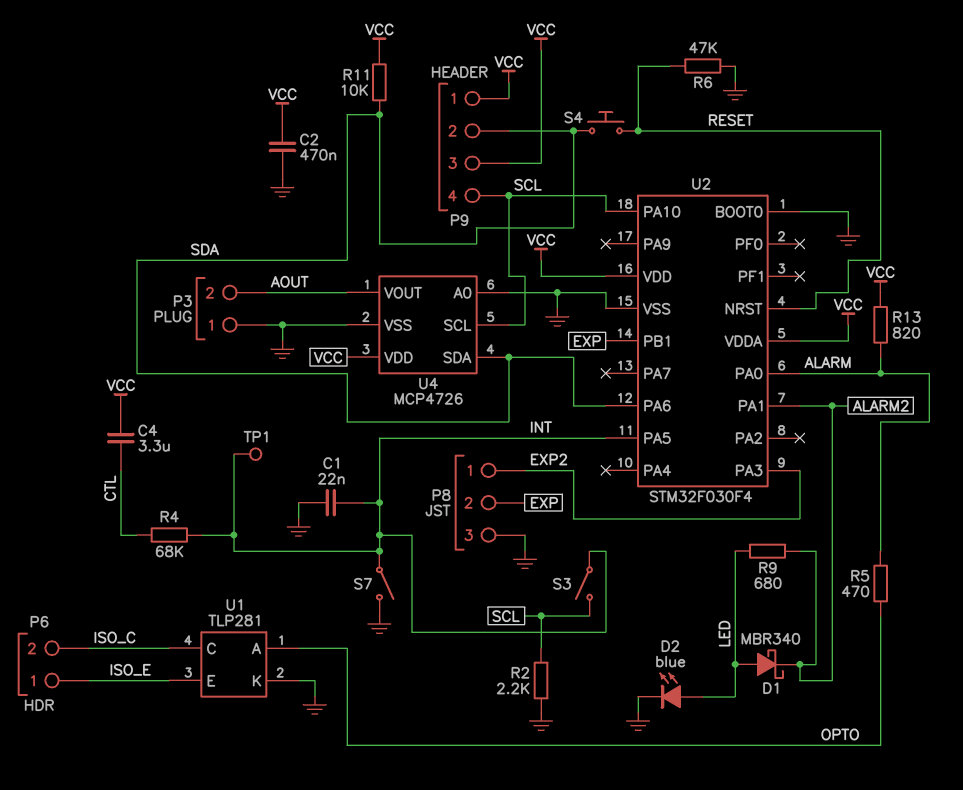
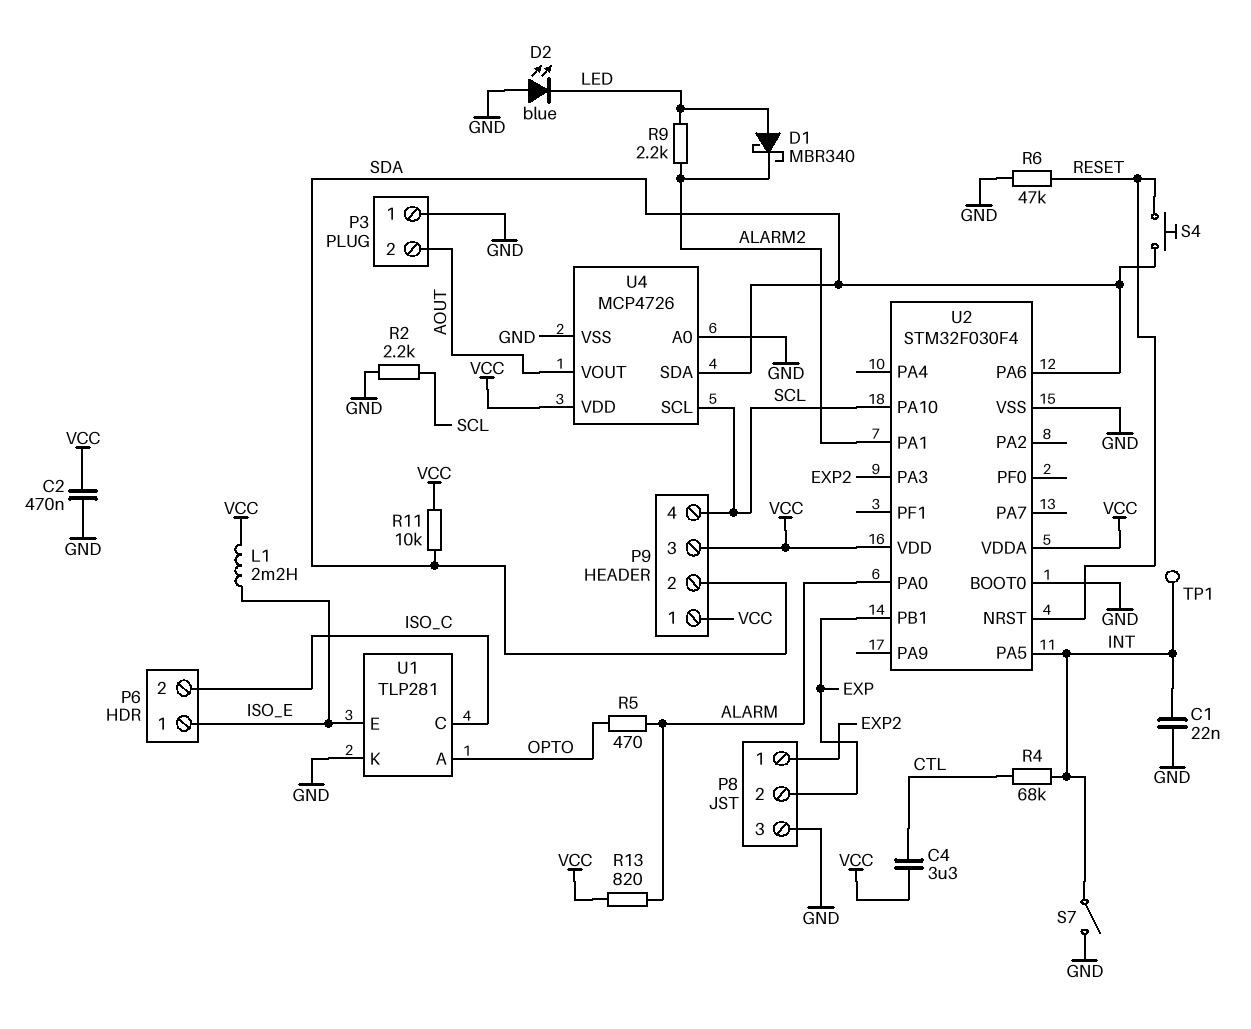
D2: LED blue (A LED, K GND) -> LED blue (A GND, K LED)
L1: none -> 2.2mH (ISO_E, VCC)
R9: 680 (ALARM2, LED) -> 2.2k (ALARM2, LED)
S3: switch (INT, SCL) -> none

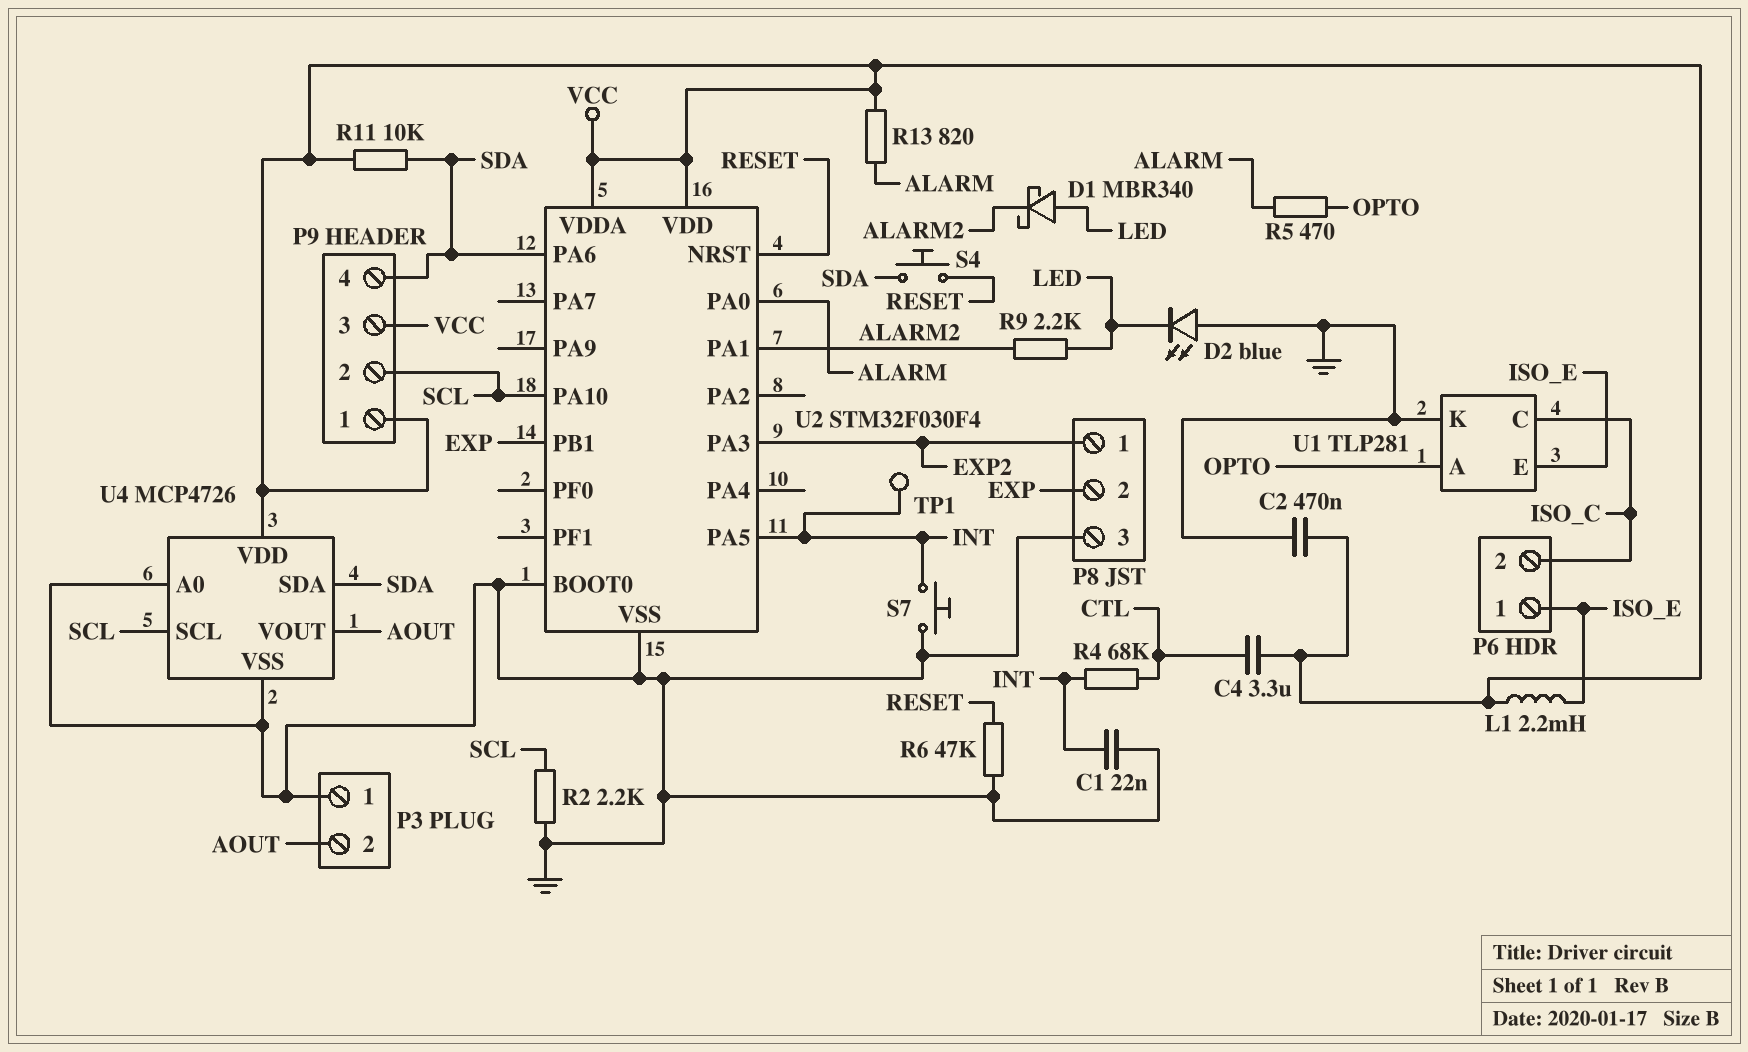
P9 pin 2: SDA -> SCL
P9 pin 4: SCL -> SDA
S7: switch (GND, INT) -> button (GND, INT)

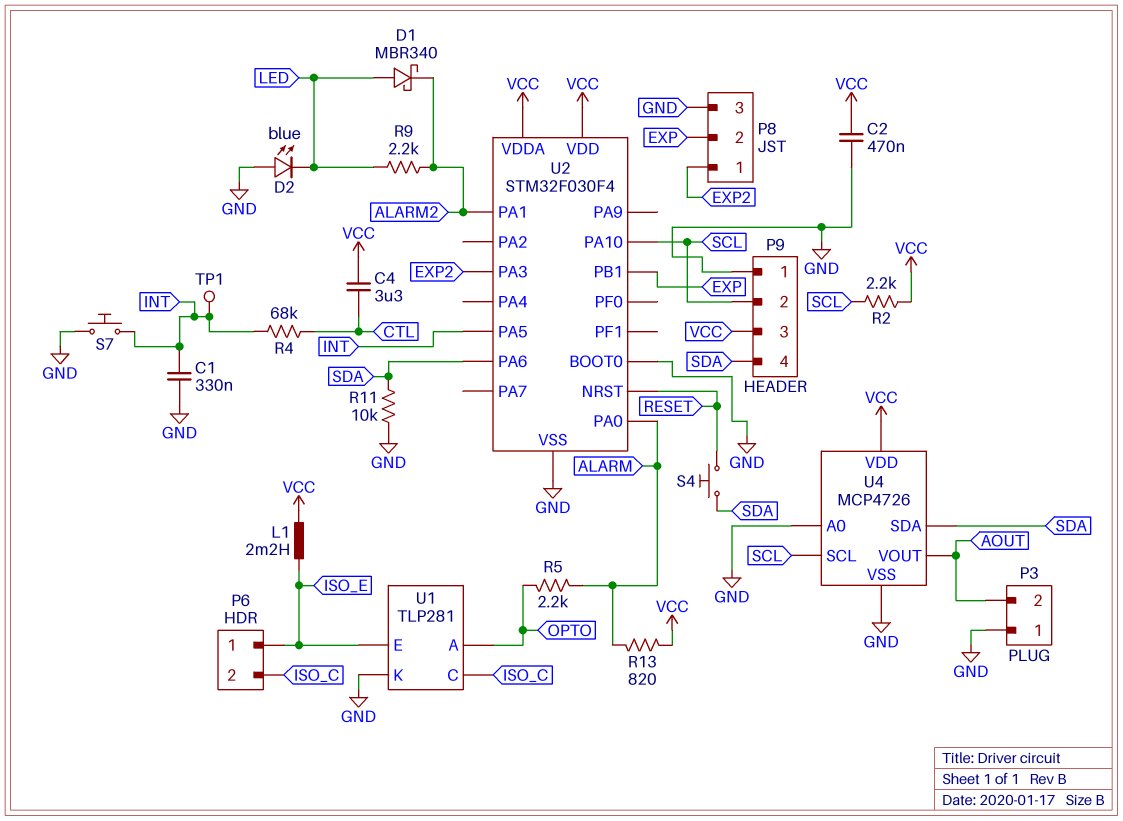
C1: 22nF (GND, INT) -> 330nF (GND, INT)
P9 pin 1: VCC -> GND
R2: 2.2k (GND, SCL) -> 2.2k (SCL, VCC)
R5: 470 (ALARM, OPTO) -> 2.2k (ALARM, OPTO)
R6: 47k (GND, RESET) -> none
R11: 10k (SDA, VCC) -> 10k (GND, SDA)

